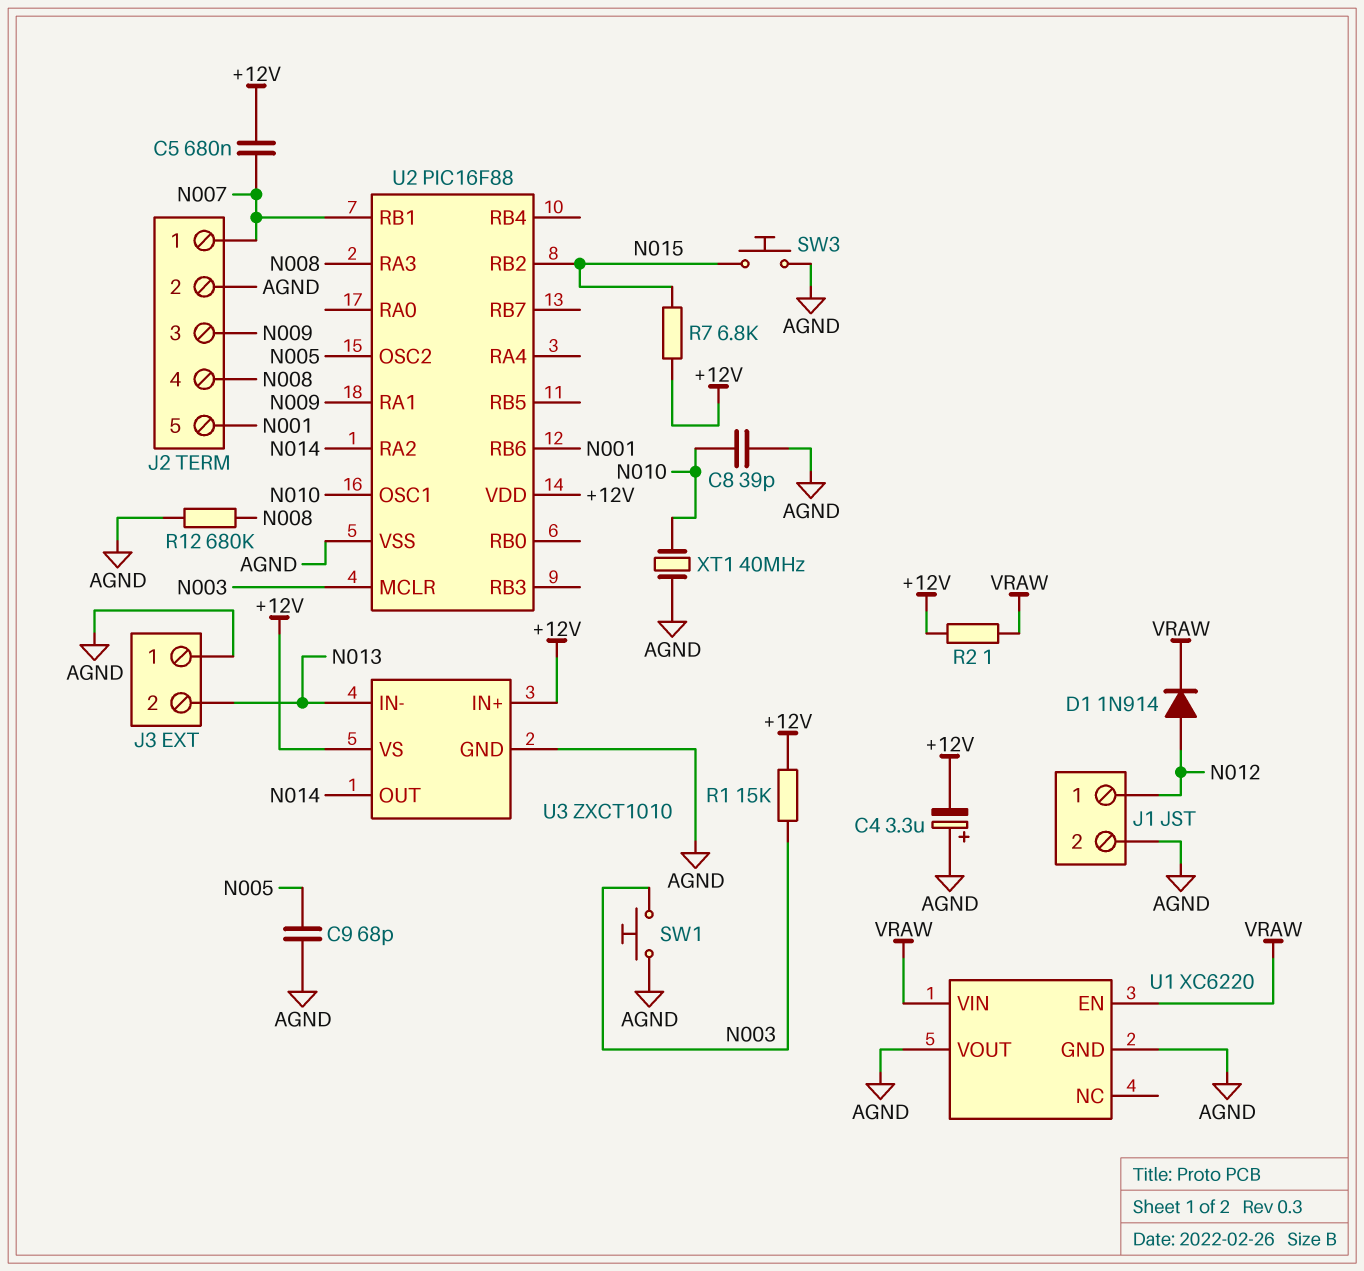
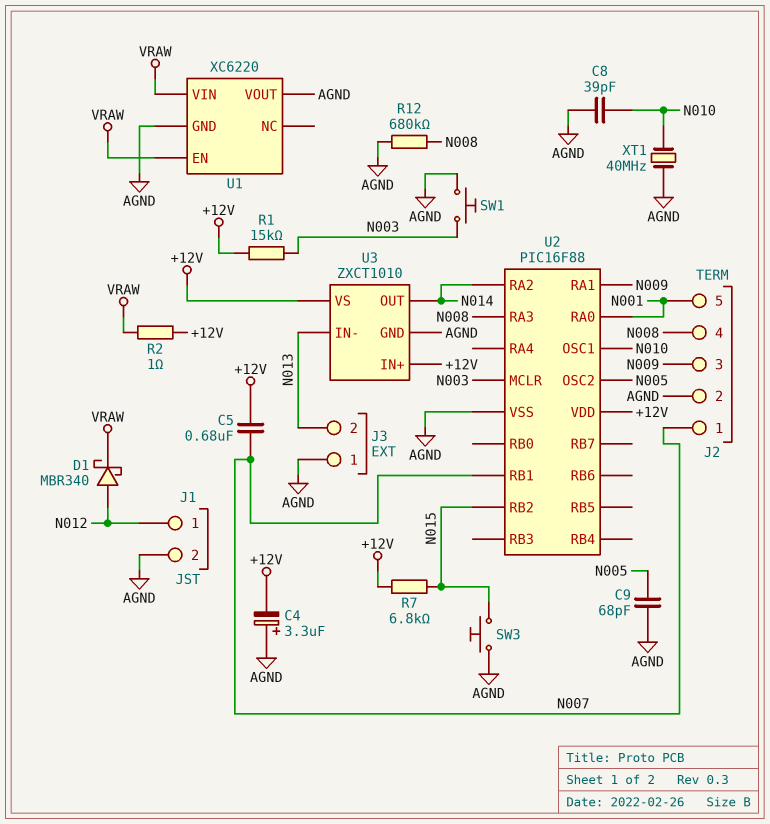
D1: diode 1N914 (A N012, K VRAW) -> schottky MBR340 (A N012, K VRAW)
U2 pin RA0: none -> N001
U2 pin RB6: N001 -> none

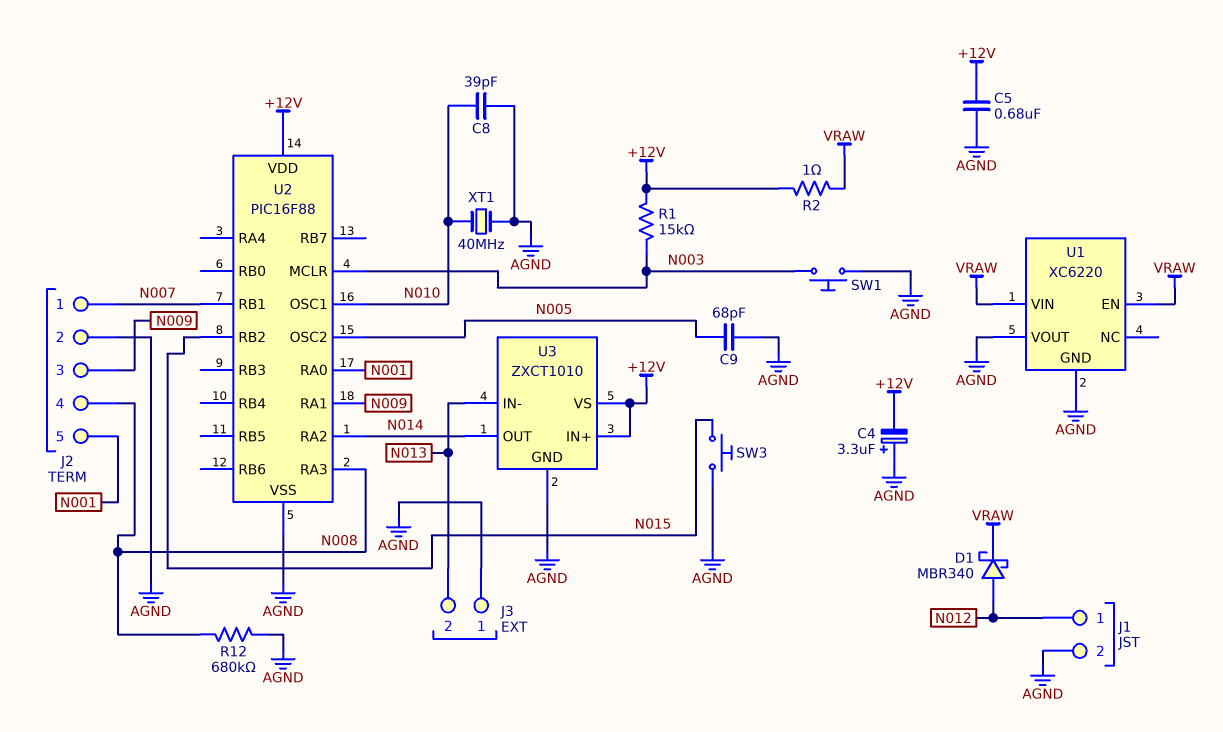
C5: 680nF (+12V, N007) -> 680nF (+12V, AGND)
R7: 6.8k (+12V, N015) -> none

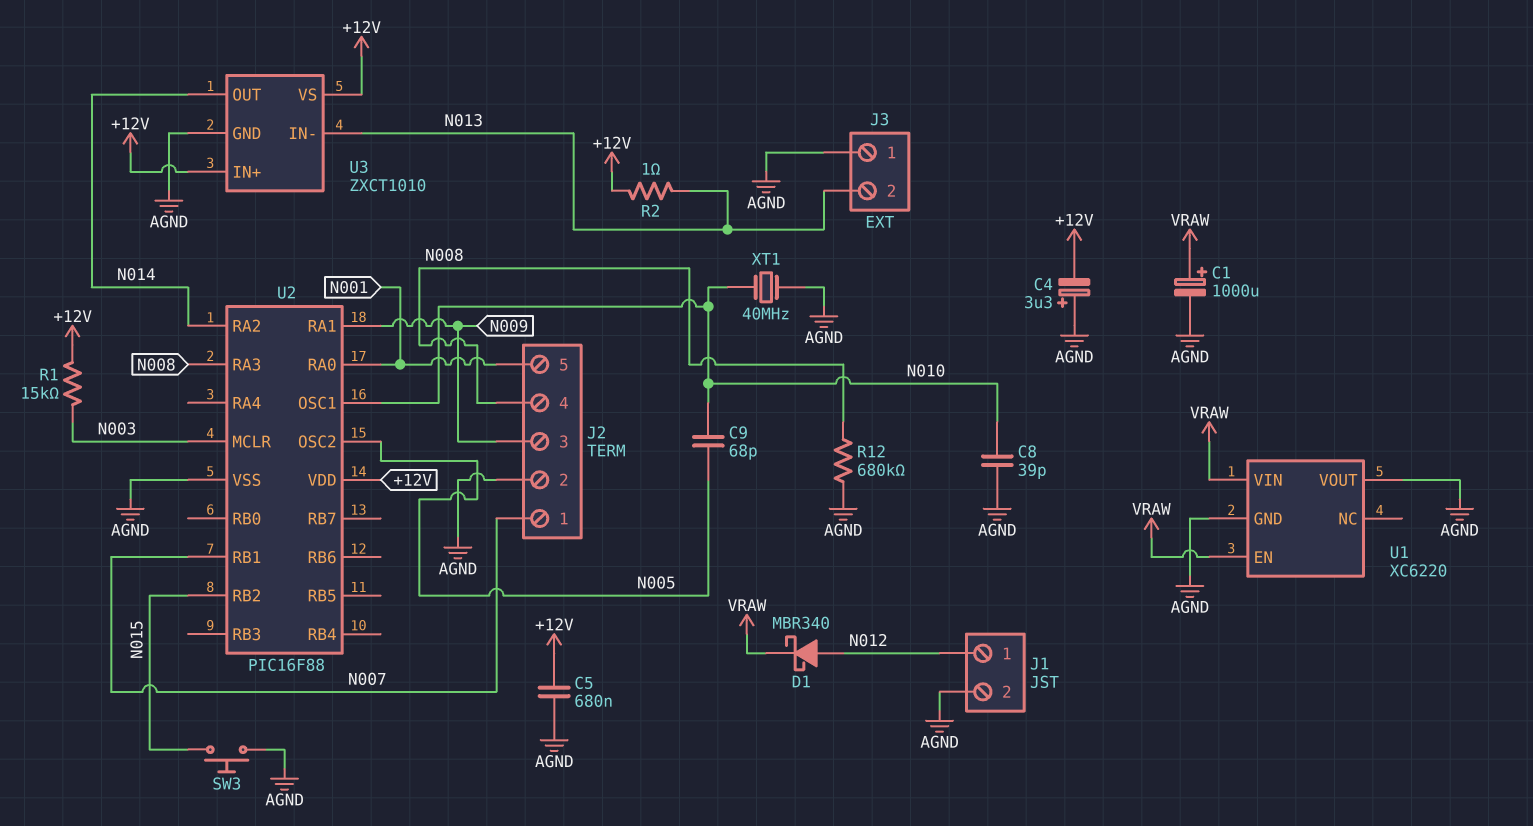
C1: none -> 1000uF (plus VRAW, minus AGND)
C9: 68pF (AGND, N005) -> 68pF (N005, N010)
R2: 1 (+12V, VRAW) -> 1 (+12V, N013)
SW1: button (AGND, N003) -> none

